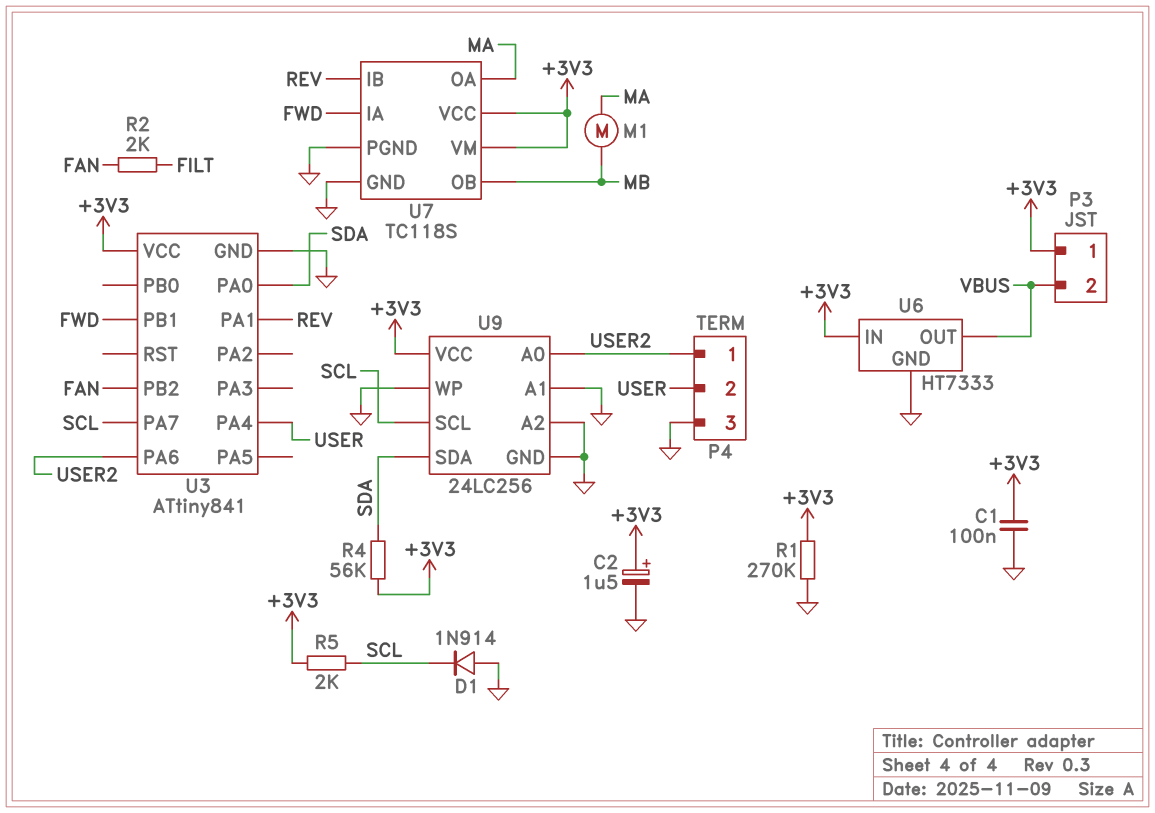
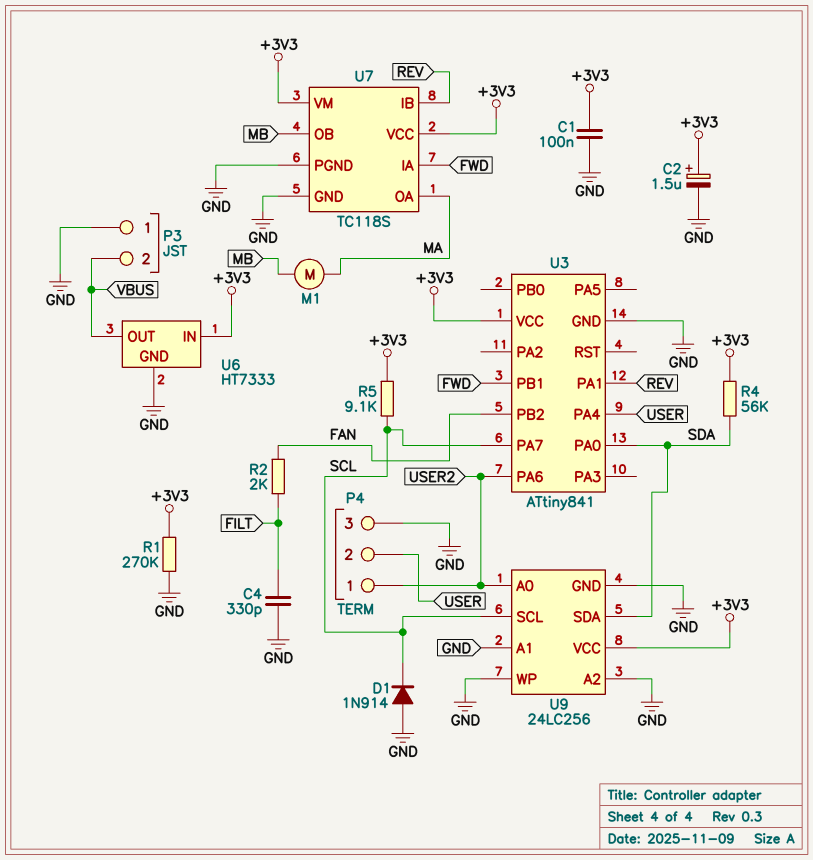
C4: none -> 330pF (FILT, GND)
P3 pin 1: +3V3 -> GND
R5: 2k (+3V3, SCL) -> 9.1k (+3V3, SCL)

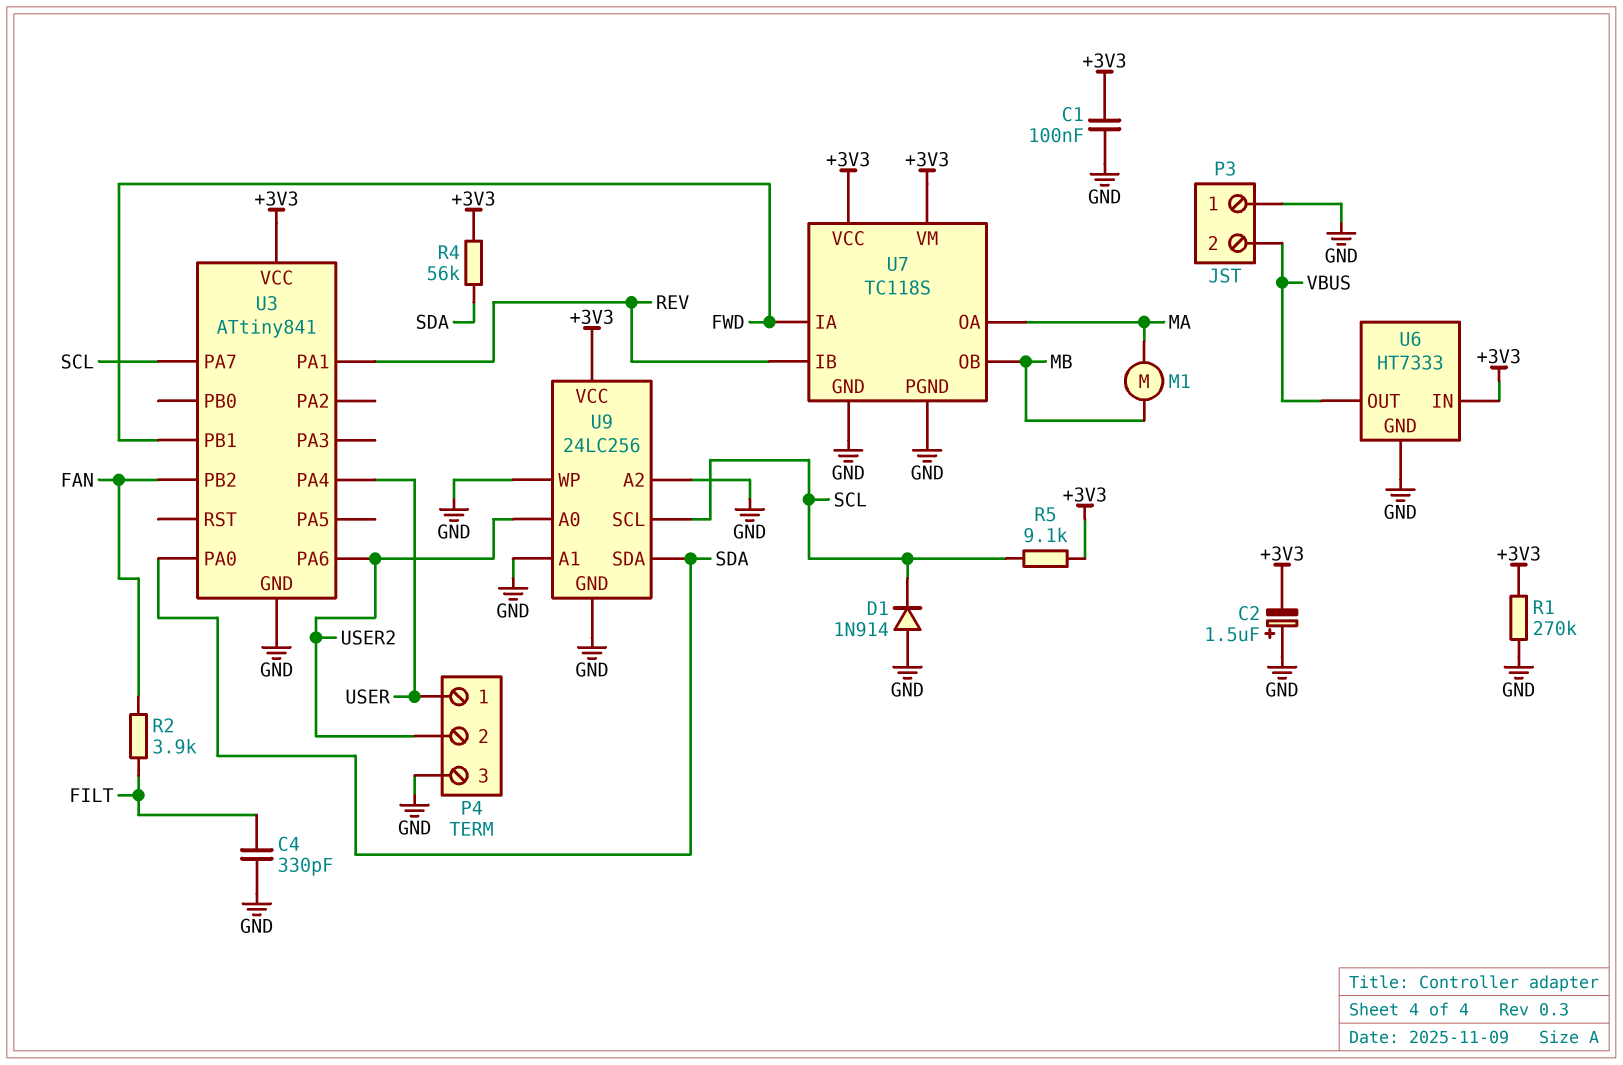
C2: 1.5uF (plus +3V3, minus GND) -> 1.5uF (plus GND, minus +3V3)
P4 pin 1: USER2 -> USER
P4 pin 2: USER -> USER2
R2: 2k (FAN, FILT) -> 3.9k (FAN, FILT)

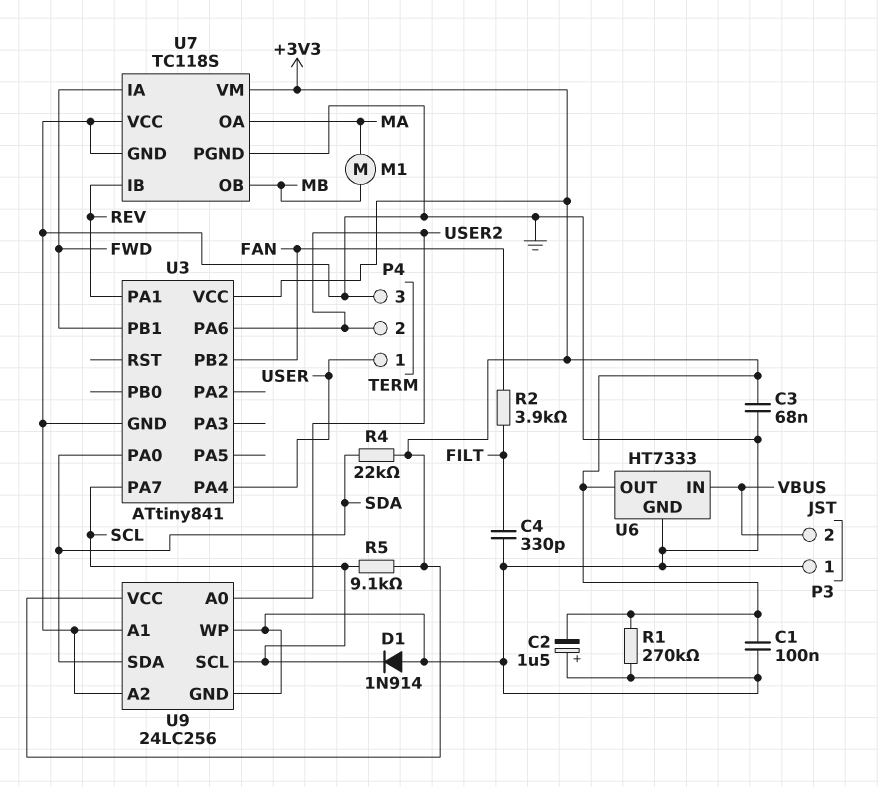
C3: none -> 68nF (+3V3, GND)
R4: 56k (+3V3, SDA) -> 22k (+3V3, SDA)
U6 pin IN: +3V3 -> VBUS
U6 pin OUT: VBUS -> +3V3
U7 pin VCC: +3V3 -> GND

